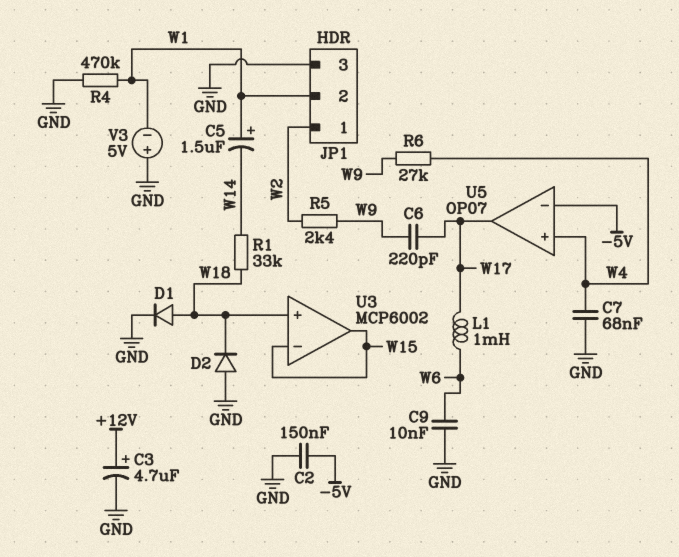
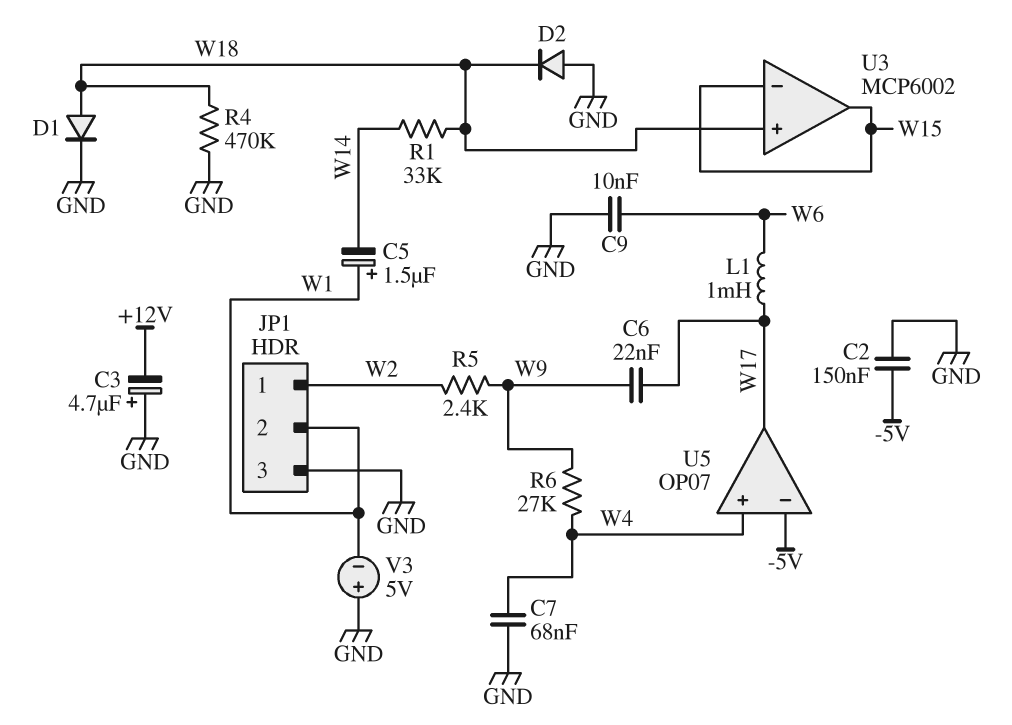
C3: 4.7uF (plus +12V, minus GND) -> 4.7uF (plus GND, minus +12V)
C6: 220pF (W9, W17) -> 22nF (W9, W17)
R4: 470k (GND, W1) -> 470k (GND, W18)

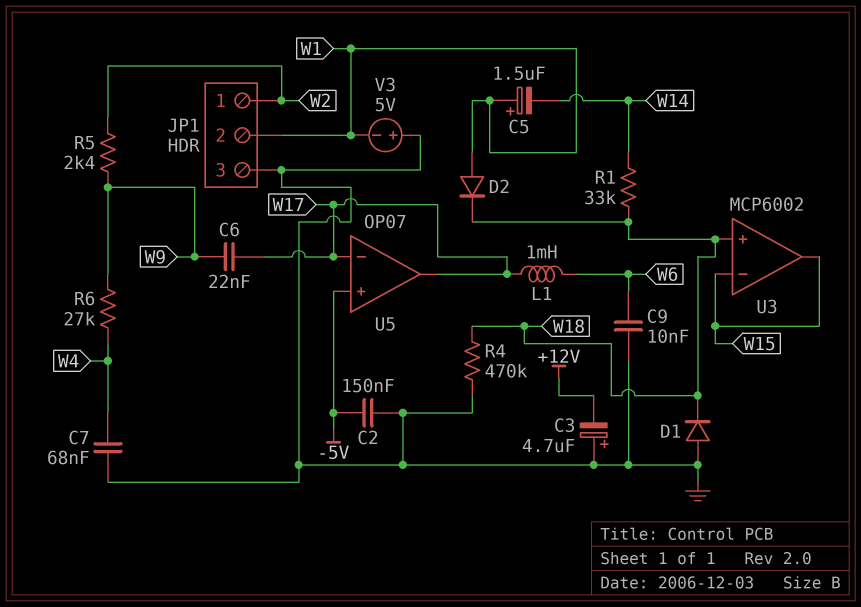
D1: diode (A W18, K GND) -> diode (A GND, K W18)
D2: diode (A GND, K W18) -> diode (A W1, K W18)
U5 pin in+: W4 -> -5V
U5 pin in-: -5V -> W17

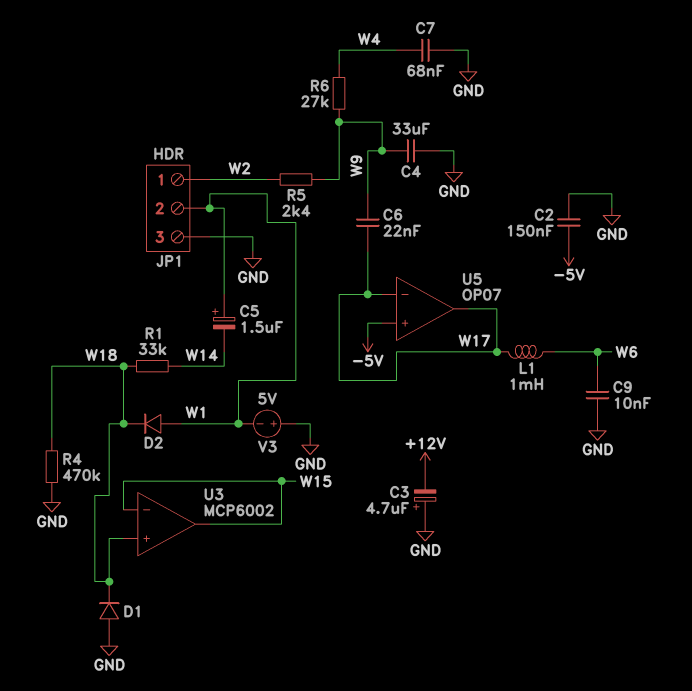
C4: none -> 33uF (GND, W9)

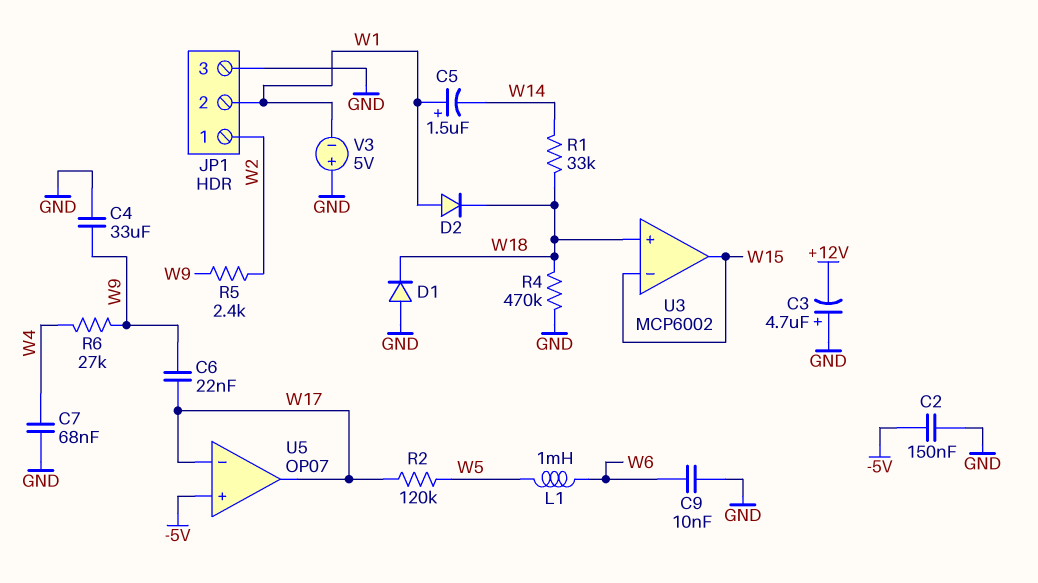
L1: 1mH (W6, W17) -> 1mH (W5, W6)
R2: none -> 120k (W5, W17)

